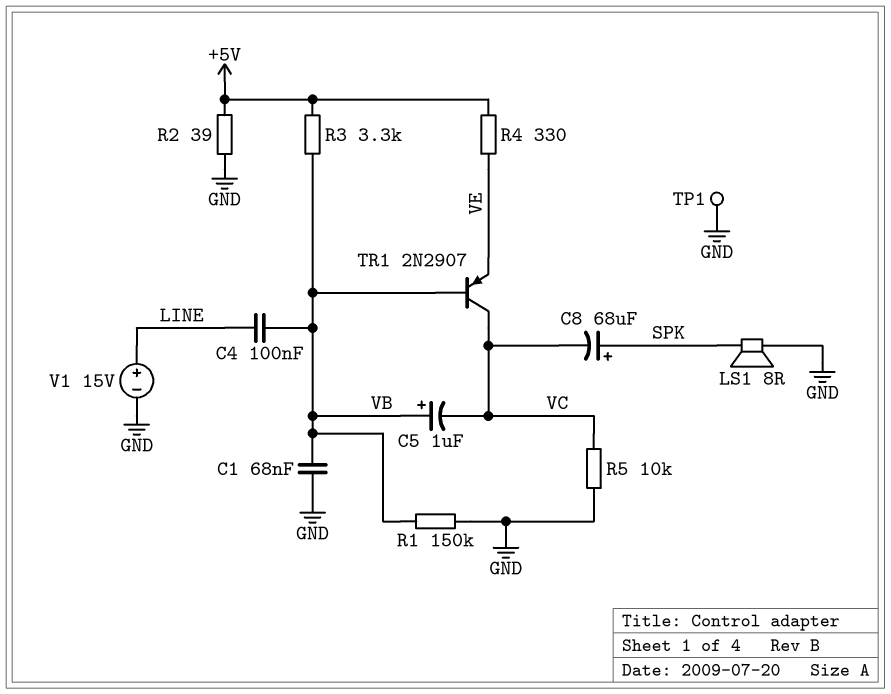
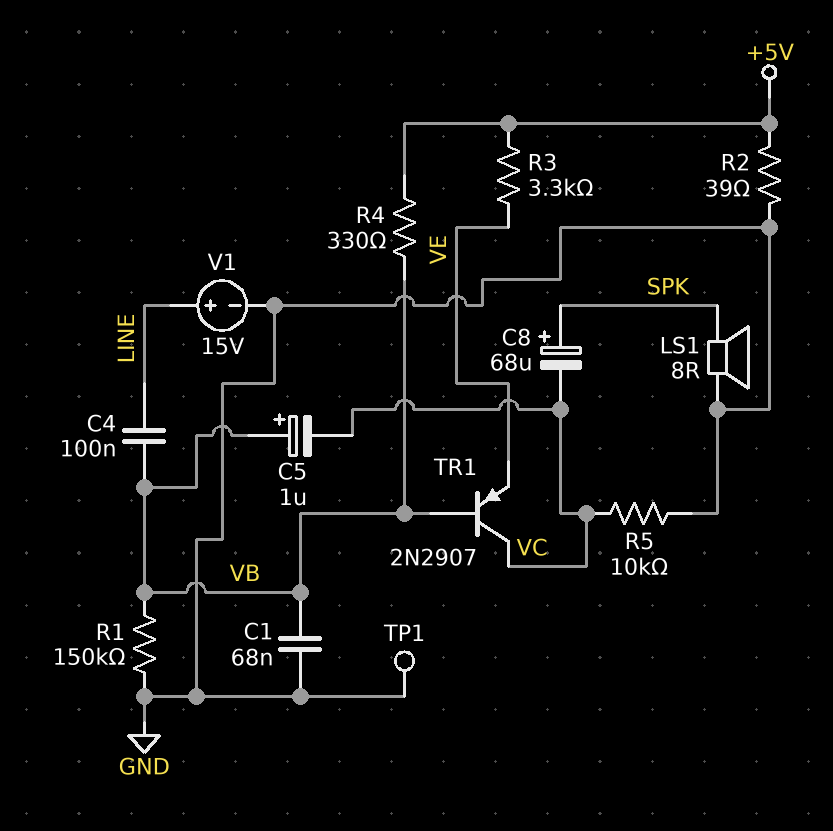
R3: 3.3k (+5V, VB) -> 3.3k (+5V, VE)
R4: 330 (+5V, VE) -> 330 (+5V, VB)

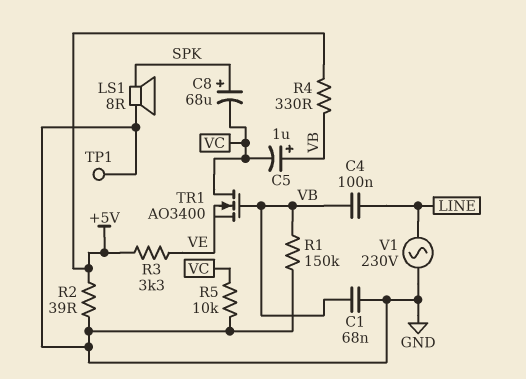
TR1: PNP 2N2907 (B VB, C VC, E VE) -> NMOS AO3400 (G VB, D VC, S VE)
V1: 15V (plus LINE, minus GND) -> AC 230V (GND, LINE)

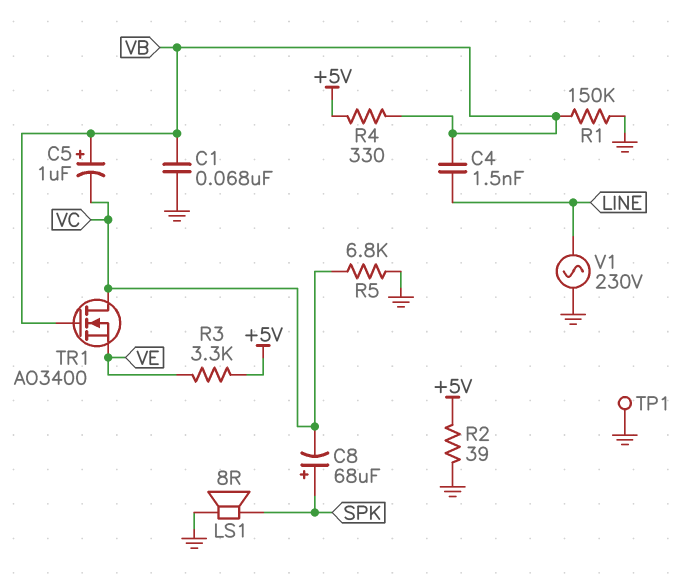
C4: 100nF (LINE, VB) -> 1.5nF (LINE, VB)
R5: 10k (GND, VC) -> 6.8k (GND, VC)

